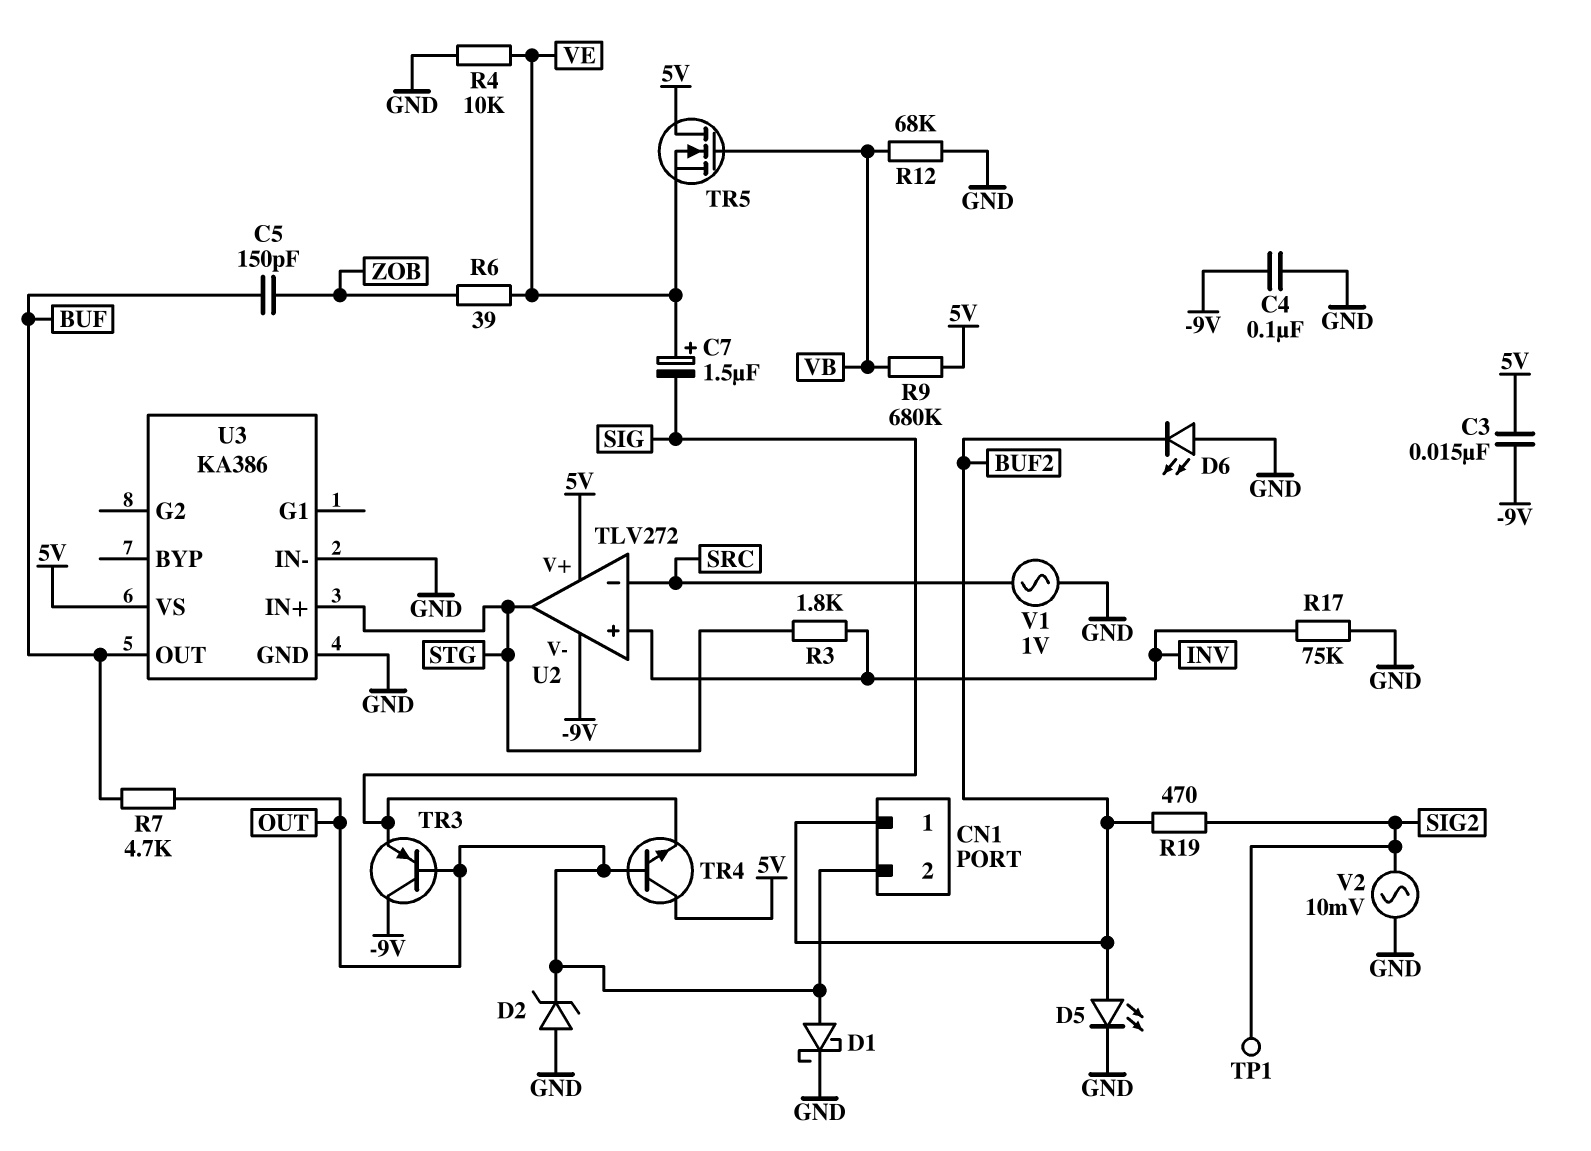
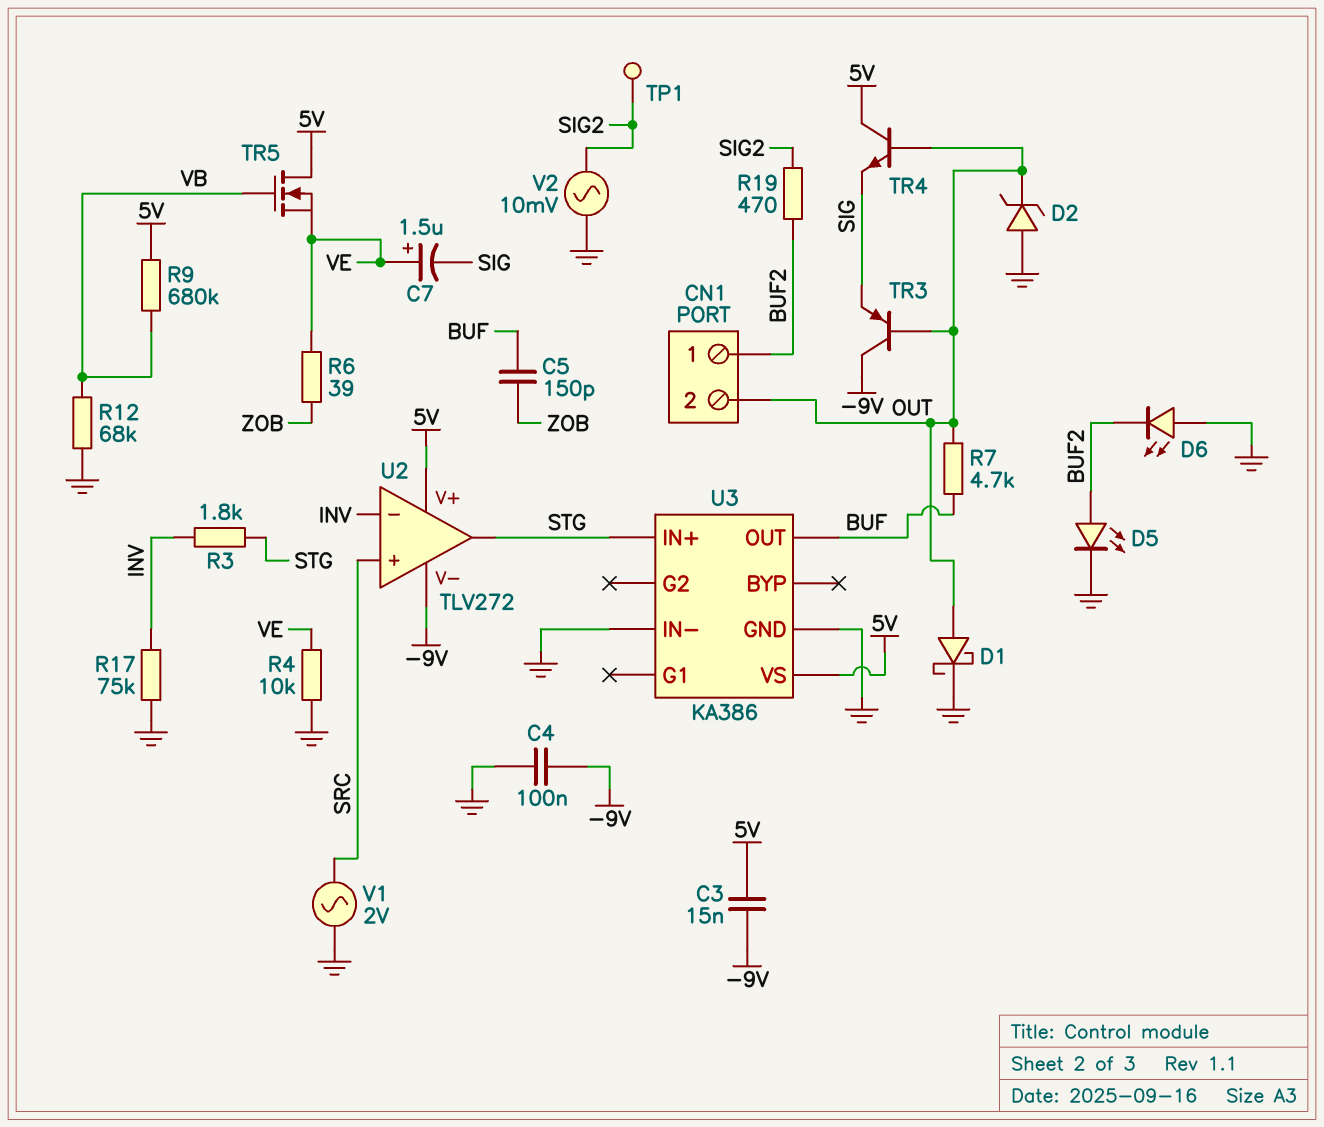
U2 pin in+: INV -> SRC
U2 pin in-: SRC -> INV
V1: AC 1V (GND, SRC) -> AC 2V (GND, SRC)

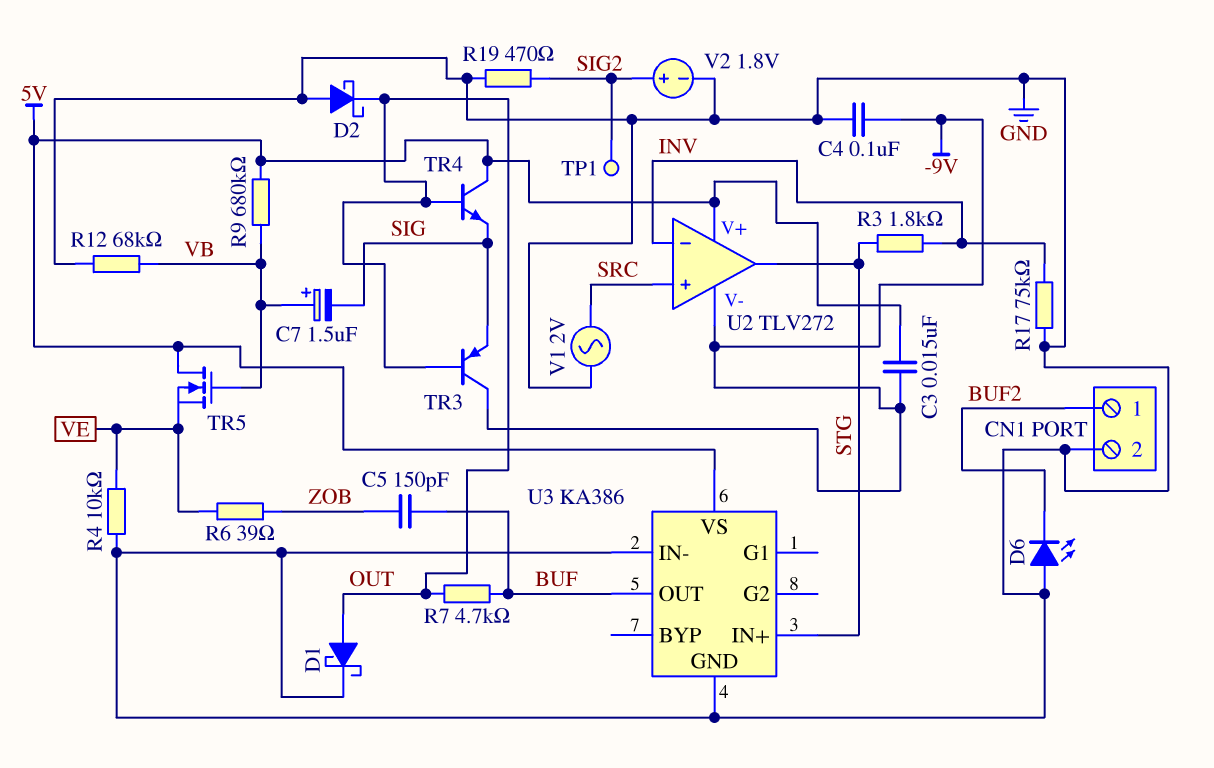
C7: 1.5uF (plus VE, minus SIG) -> 1.5uF (plus VB, minus SIG)
CN1 pin 2: OUT -> GND
D2: zener (A GND, K OUT) -> schottky (A GND, K OUT)
D5: LED (A BUF2, K GND) -> none
R19: 470 (BUF2, SIG2) -> 470 (GND, SIG2)
V2: AC 10mV (GND, SIG2) -> 1.8V (plus SIG2, minus GND)

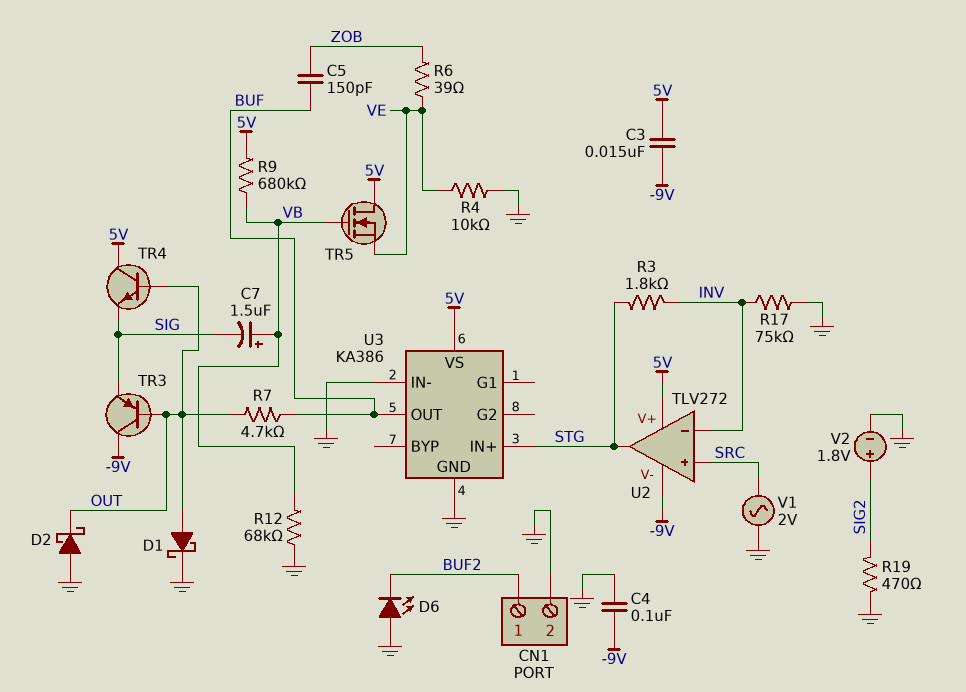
TP1: test point (SIG2) -> none

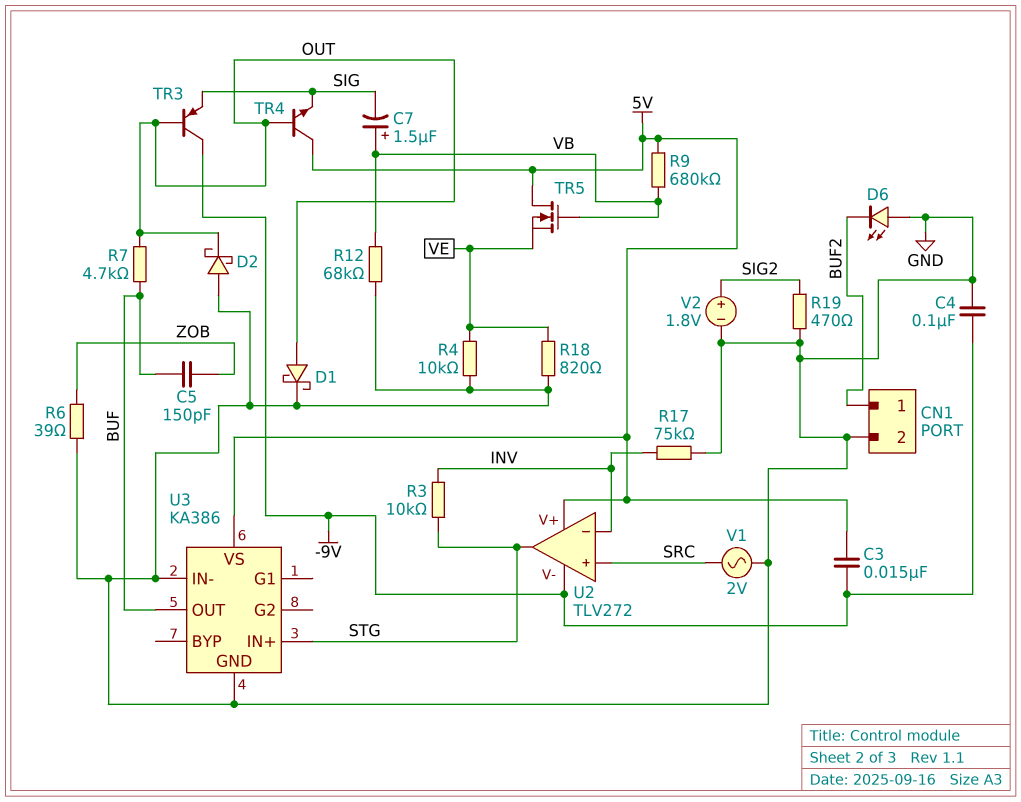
R3: 1.8k (INV, STG) -> 10k (INV, STG)
R6: 39 (VE, ZOB) -> 39 (GND, ZOB)
R18: none -> 820 (GND, VE)

